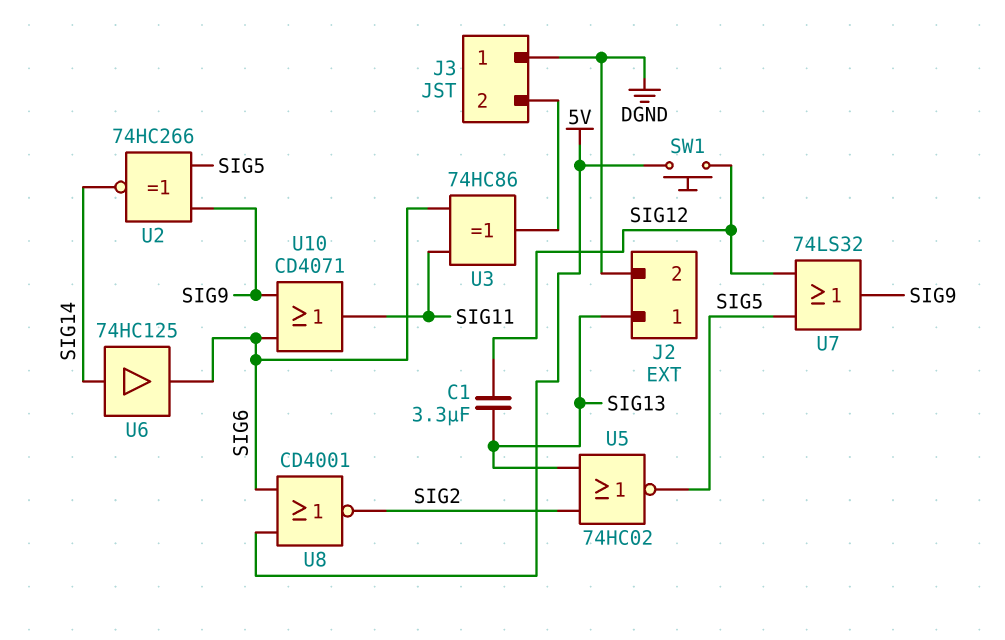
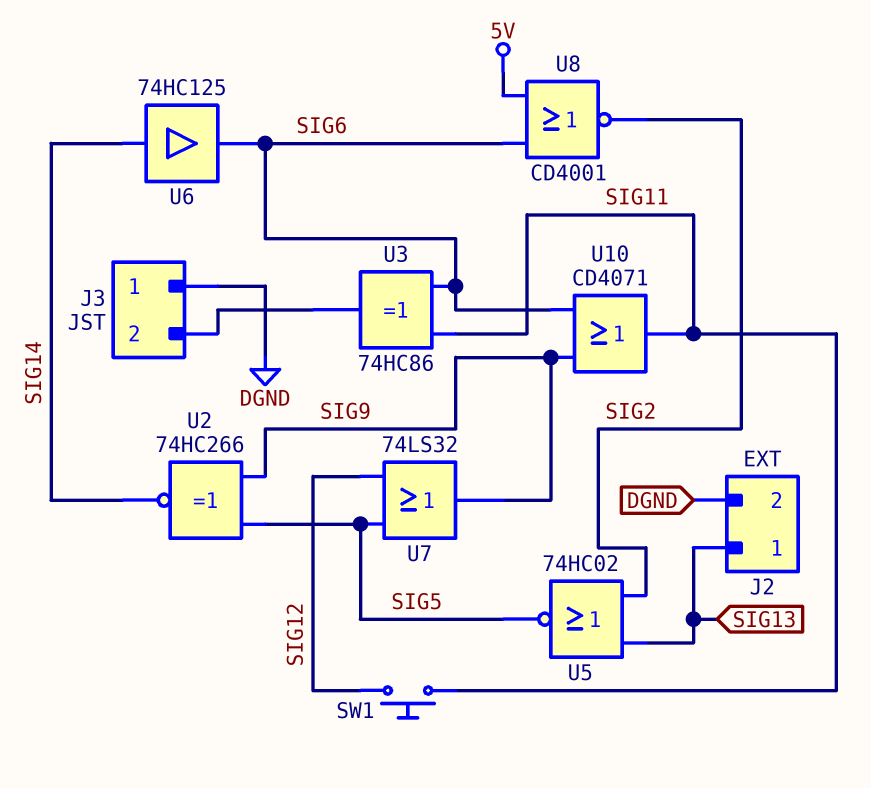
C1: 3.3uF (SIG12, SIG13) -> none
SW1: button (5V, SIG12) -> button (SIG11, SIG12)

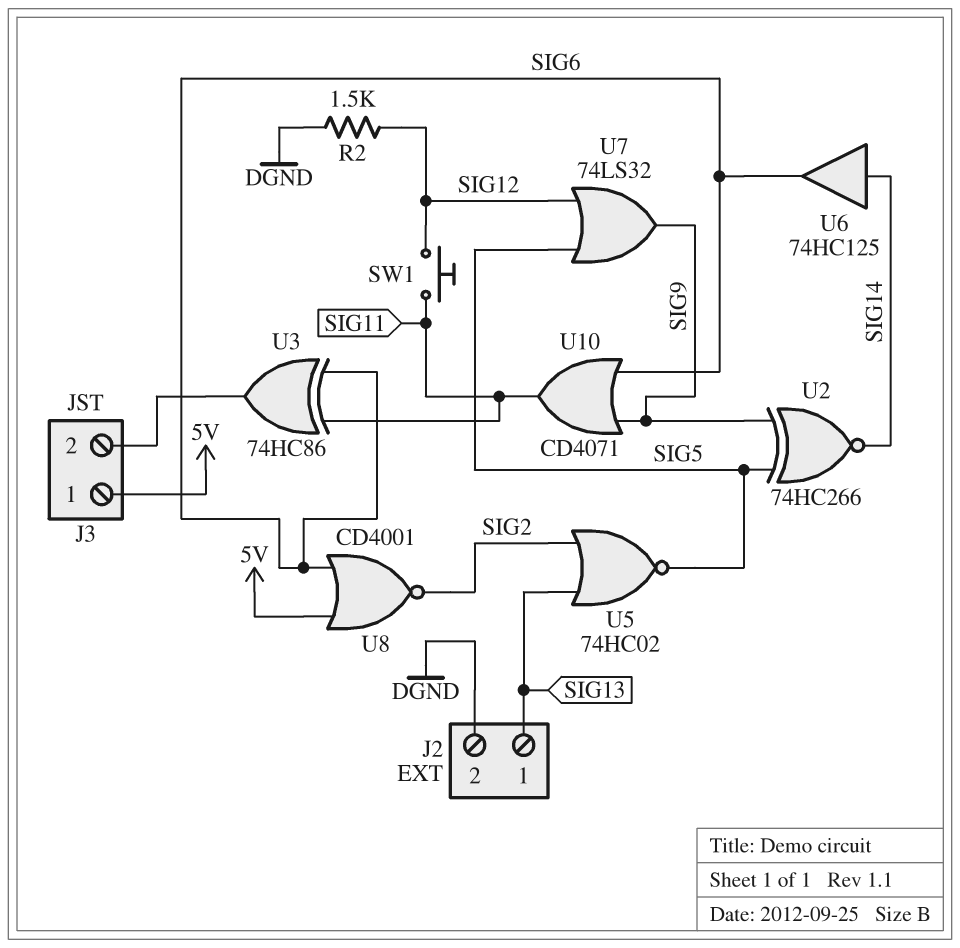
J3 pin 1: DGND -> 5V
R2: none -> 1.5k (DGND, SIG12)

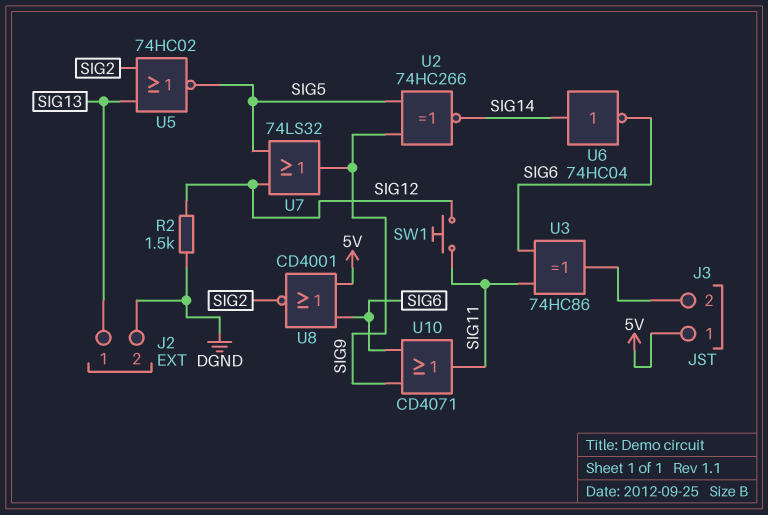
U6: buffer 74HC125 (in SIG14, out SIG6) -> NOT 74HC04 (in SIG14, out SIG6)

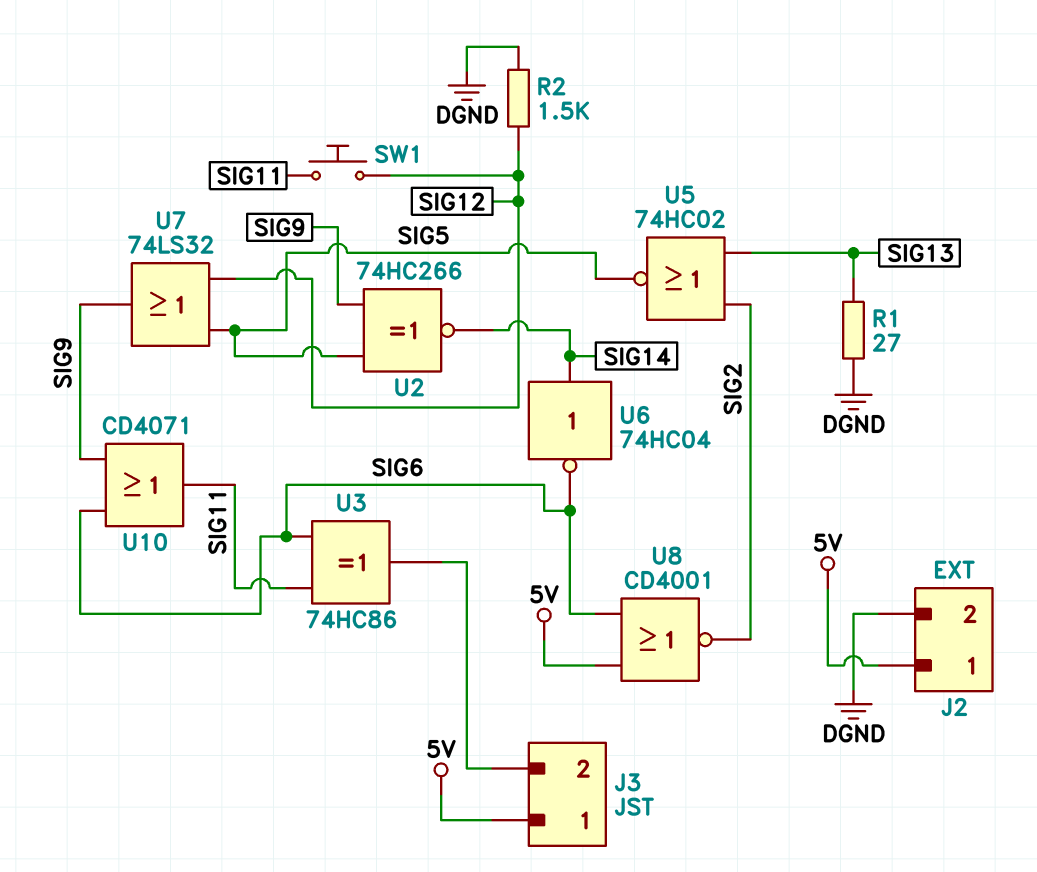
J2 pin 1: SIG13 -> 5V
R1: none -> 27 (DGND, SIG13)

